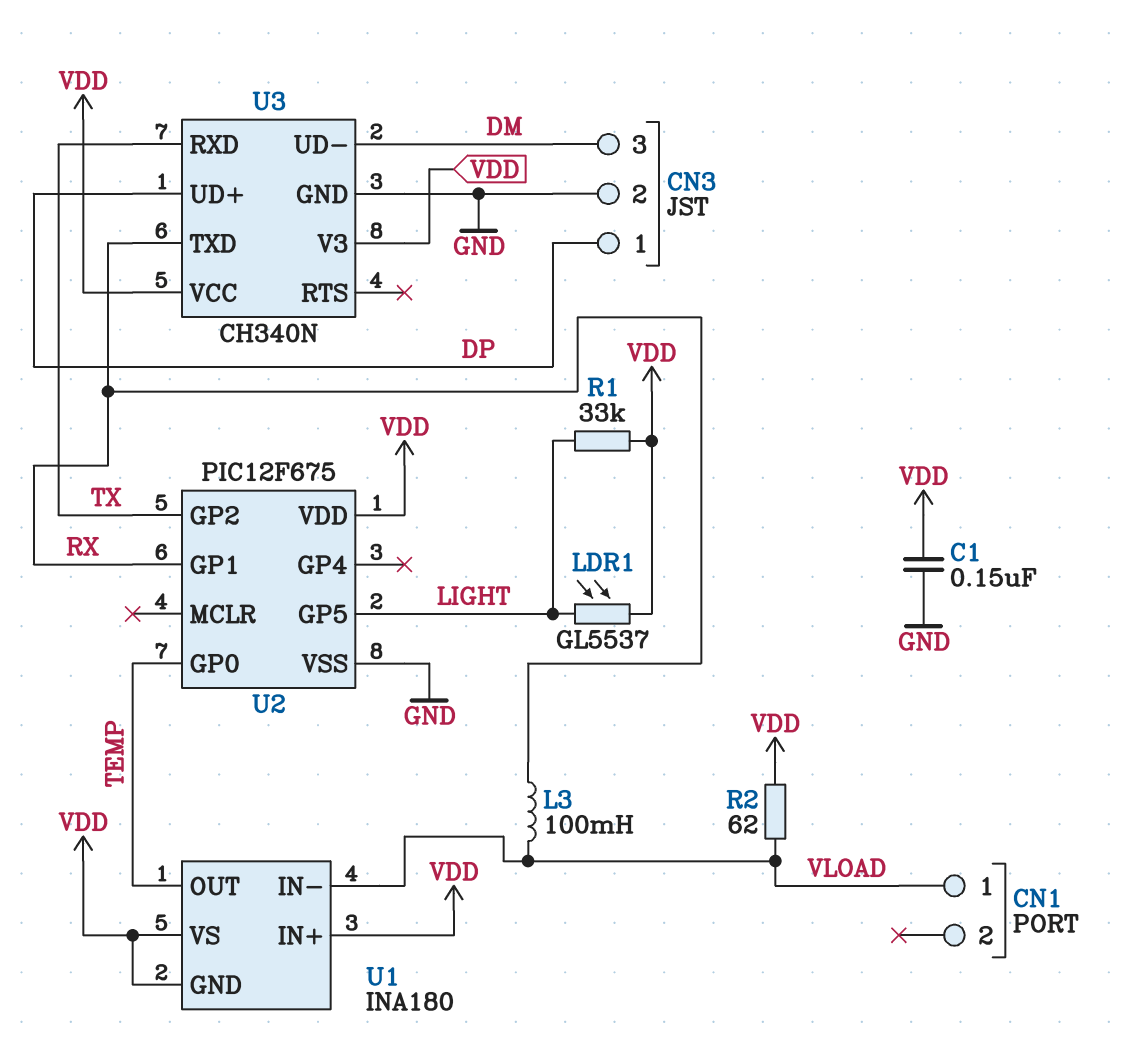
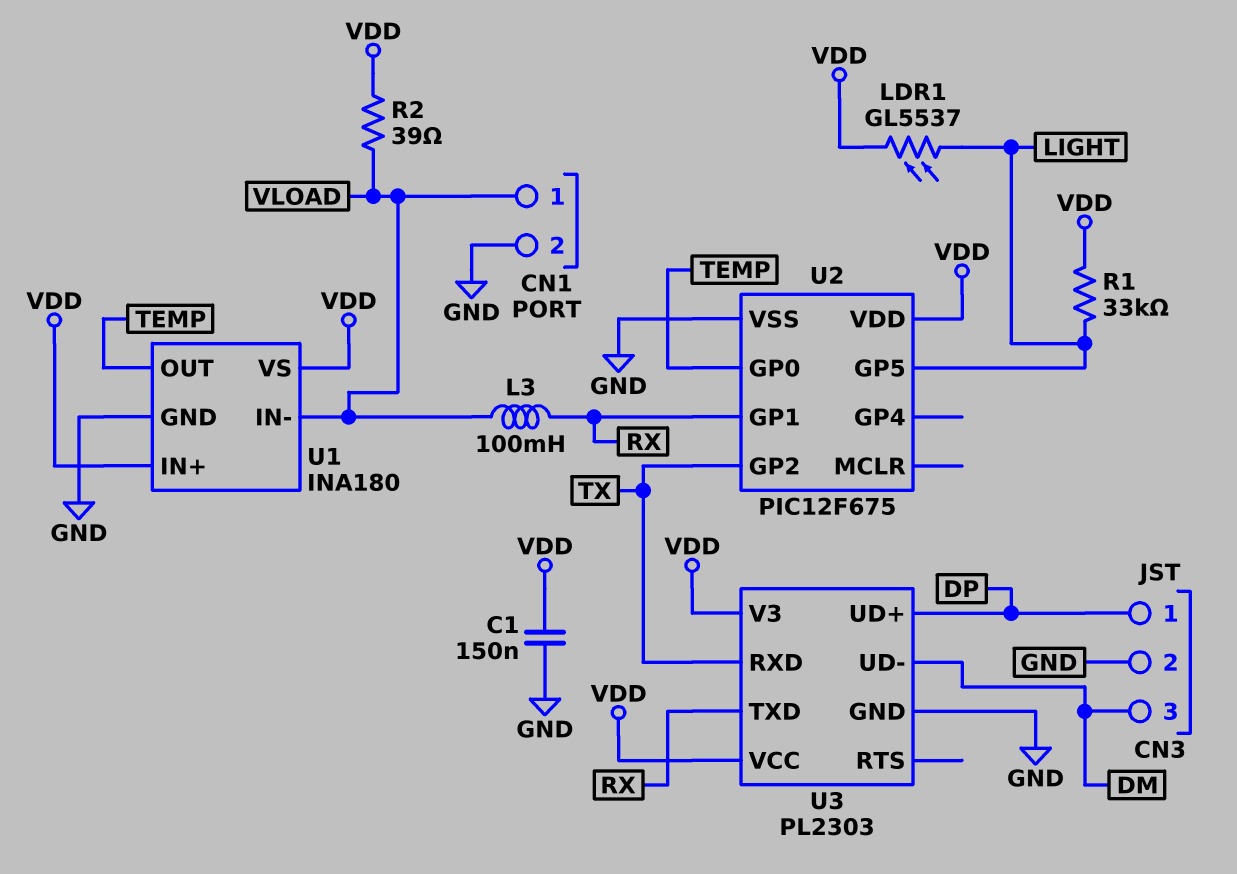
CN1 pin 2: none -> GND
R2: 62 (VDD, VLOAD) -> 39 (VDD, VLOAD)
U1 pin GND: VDD -> GND
U3: CH340N -> PL2303

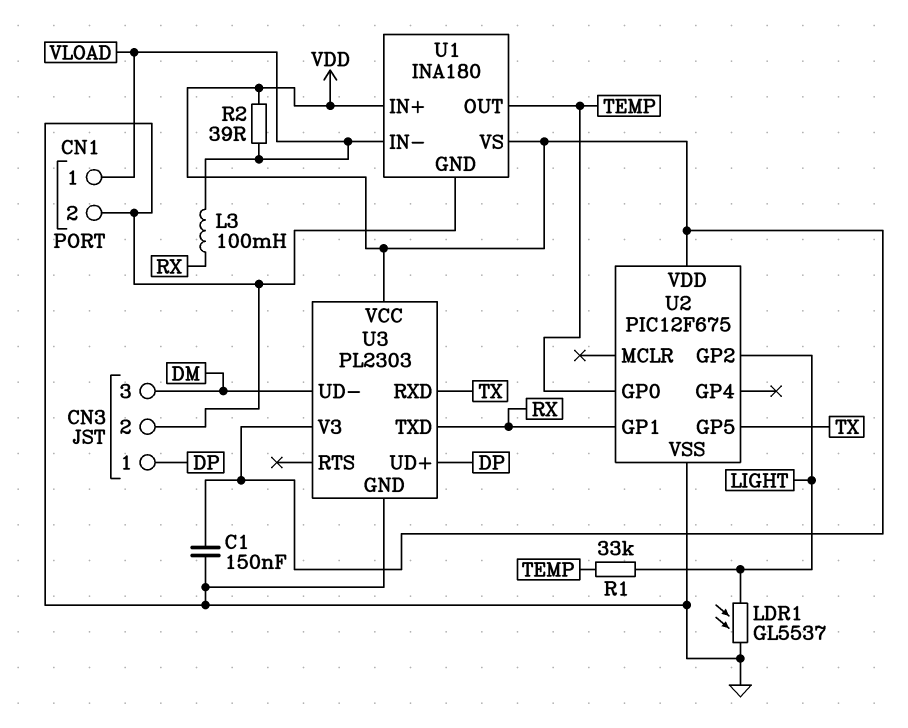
LDR1: GL5537 (LIGHT, VDD) -> GL5537 (GND, LIGHT)
R1: 33k (LIGHT, VDD) -> 33k (LIGHT, TEMP)
U2 pin GP2: TX -> LIGHT
U2 pin GP5: LIGHT -> TX

